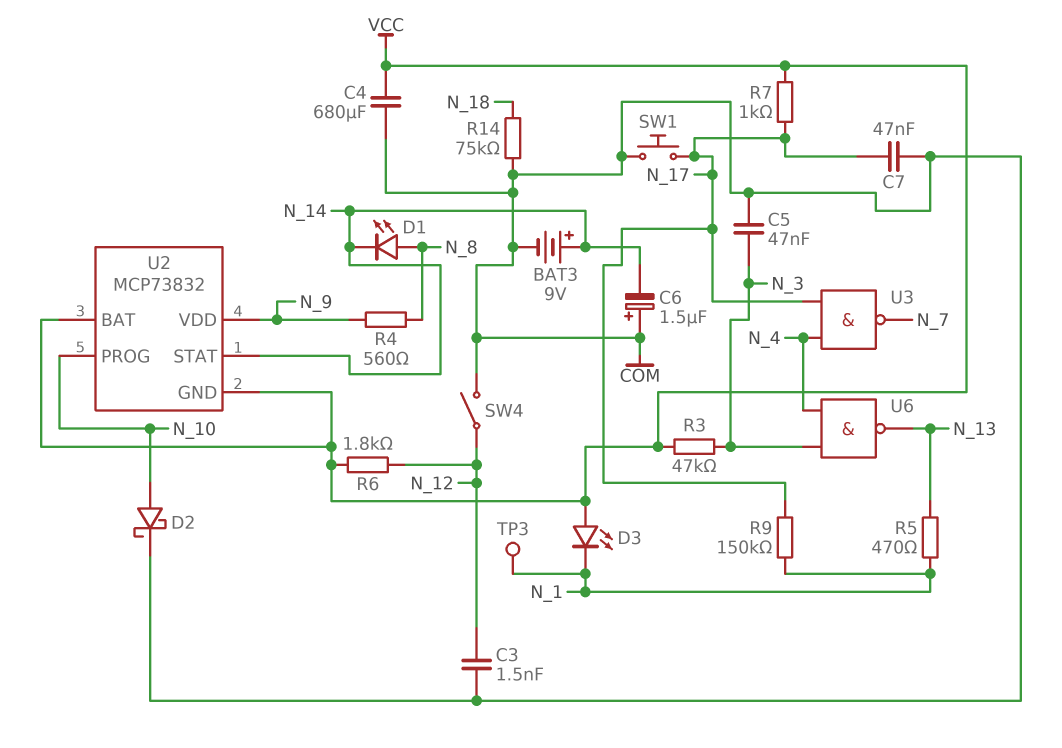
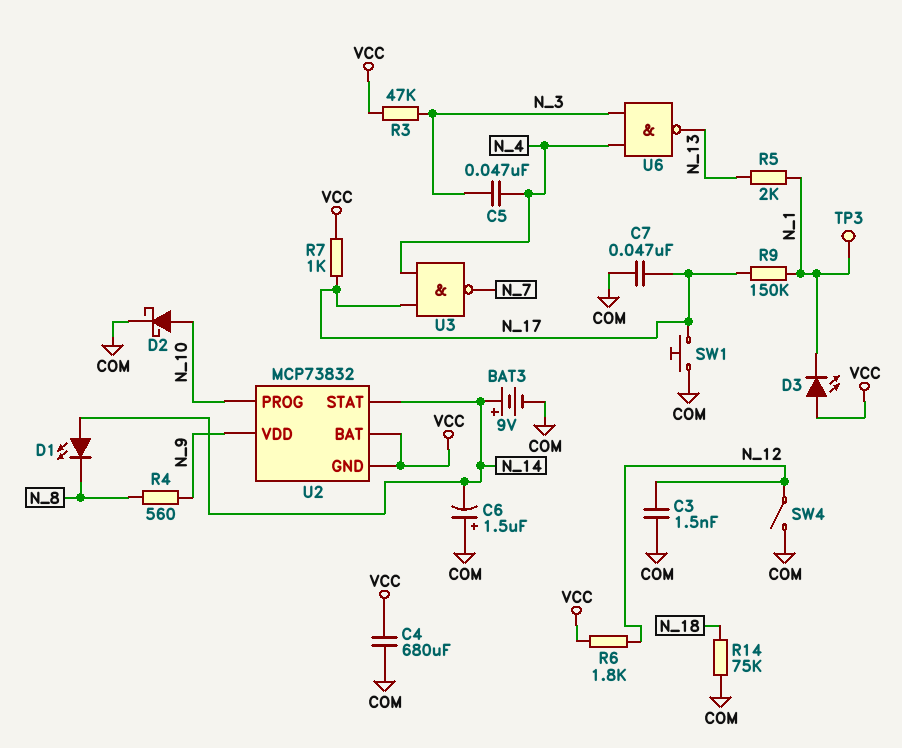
C5: 47nF (COM, N_3) -> 47nF (N_3, N_4)
D1: LED (A N_8, K N_14) -> LED (A N_14, K N_8)
R5: 470 (N_1, N_13) -> 2k (N_1, N_13)

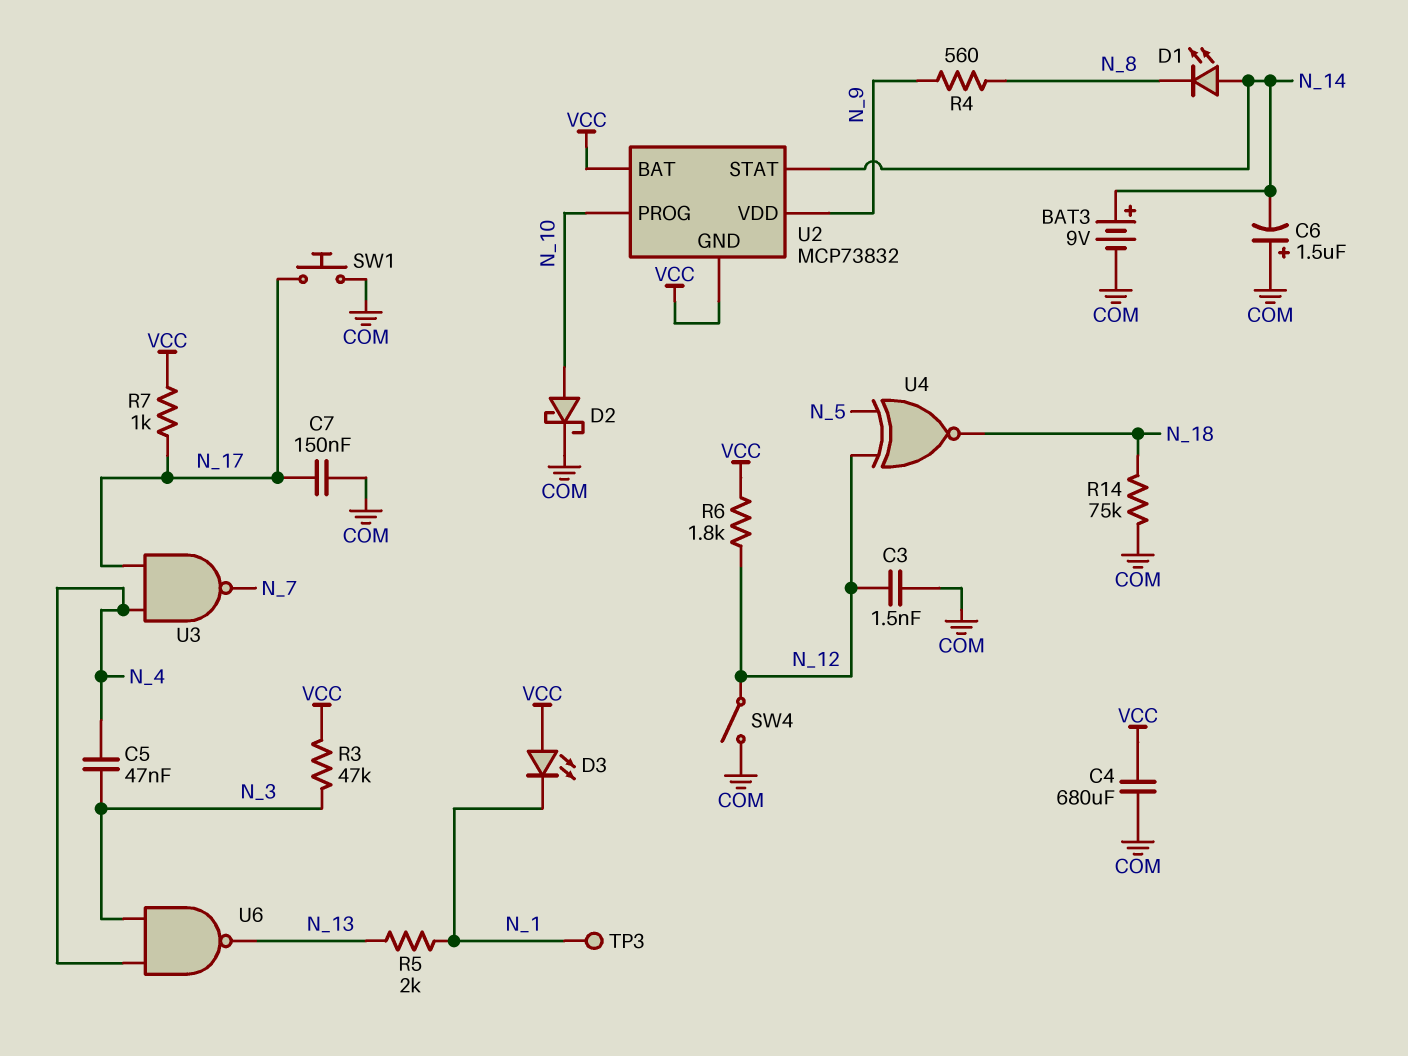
C7: 47nF (COM, N_17) -> 150nF (COM, N_17)
R9: 150k (N_1, N_17) -> none
U4: none -> XNOR (in N_5, in N_12, out N_18)

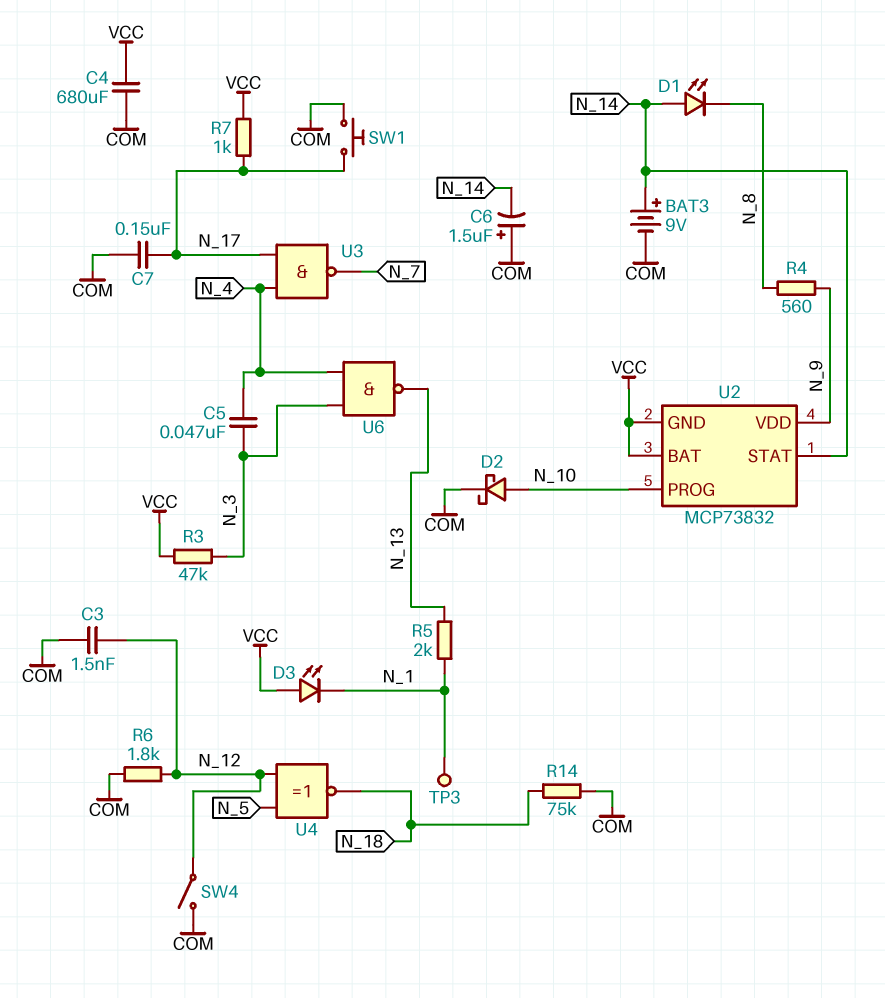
R6: 1.8k (N_12, VCC) -> 1.8k (COM, N_12)

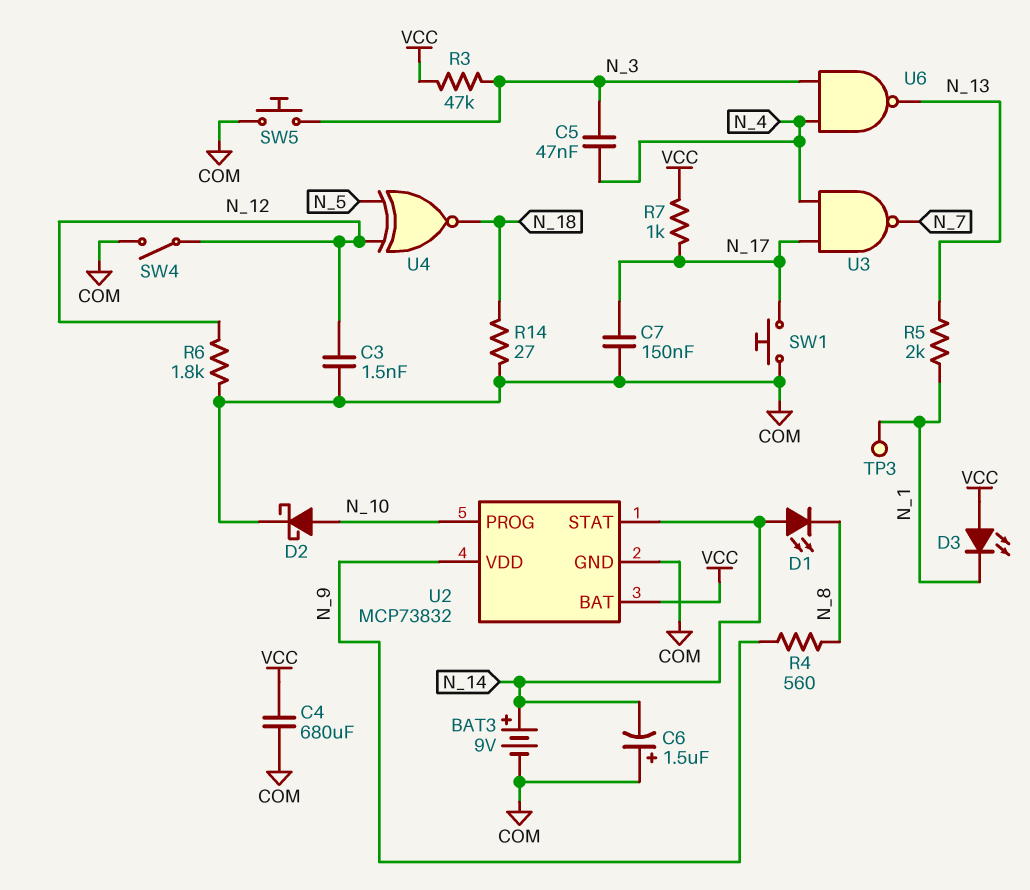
R14: 75k (COM, N_18) -> 27 (COM, N_18)
SW5: none -> button (COM, N_3)
U2 pin GND: VCC -> COM

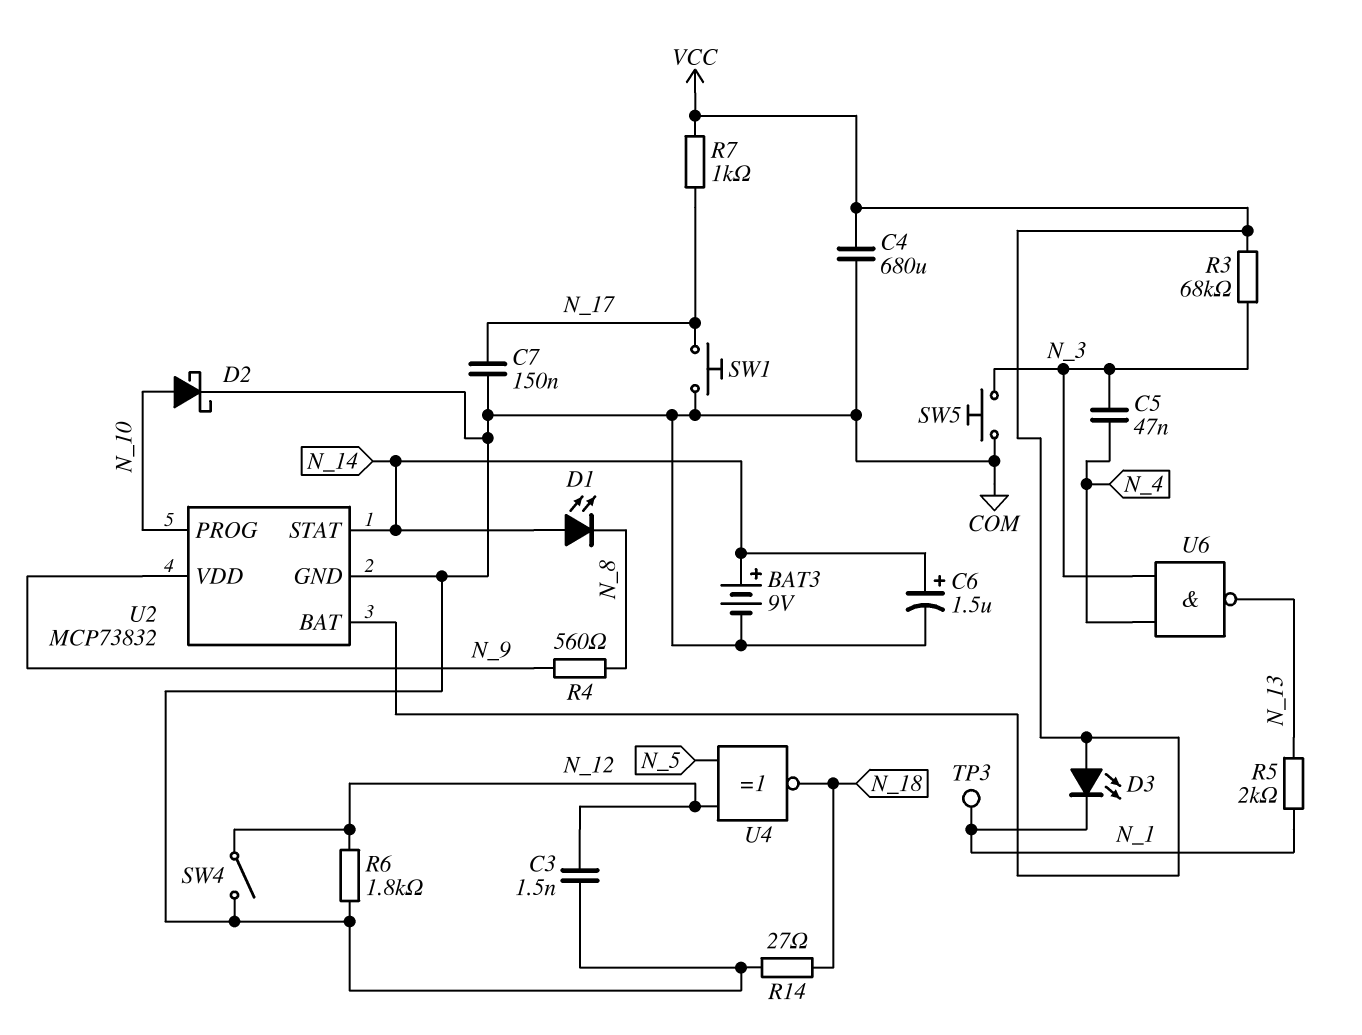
C6: 1.5uF (plus COM, minus N_14) -> 1.5uF (plus N_14, minus COM)
R3: 47k (N_3, VCC) -> 68k (N_3, VCC)
U3: NAND (in N_4, in N_17, out N_7) -> none

